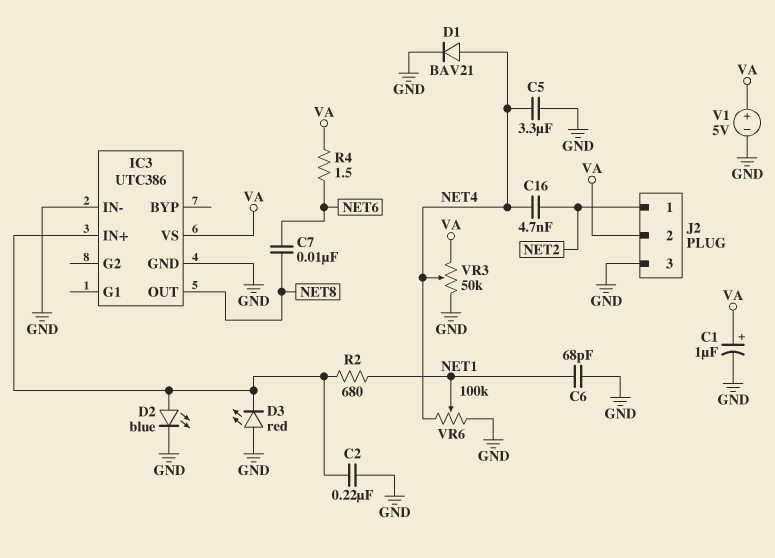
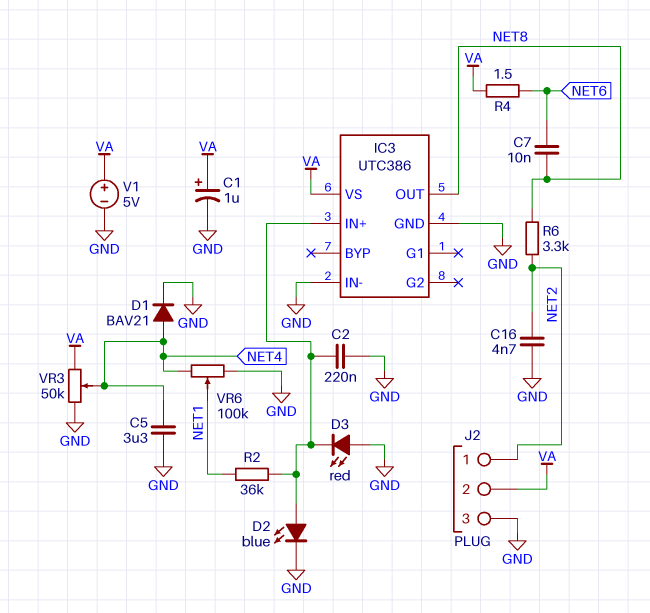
C6: 68pF (GND, NET1) -> none
C16: 4.7nF (NET2, NET4) -> 4.7nF (GND, NET2)
R2: 680 (IC3/IN+, NET1) -> 36k (IC3/IN+, NET1)
R6: none -> 3.3k (NET2, NET8)

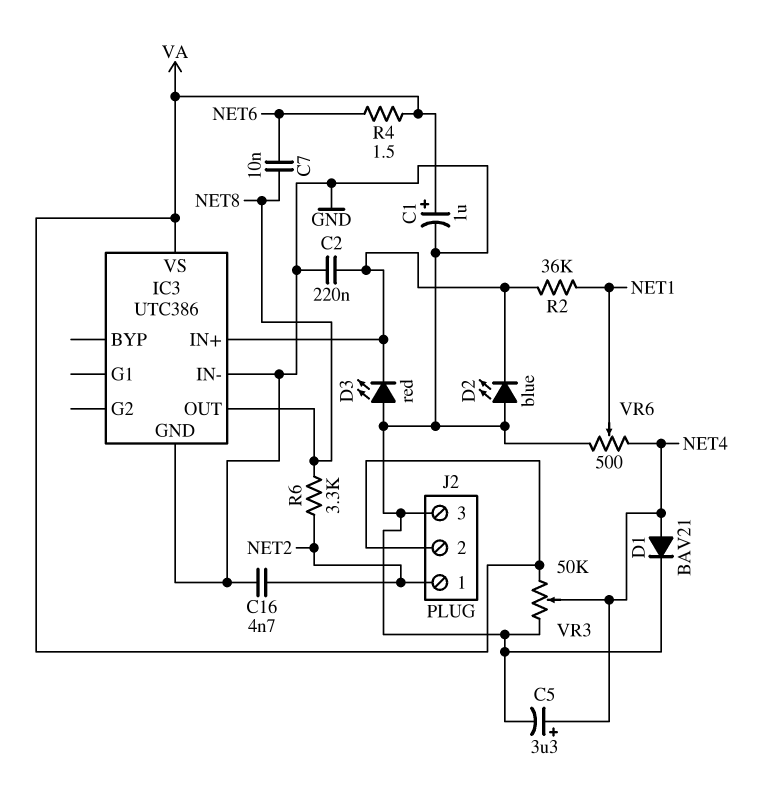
C5: 3.3uF (GND, NET4) -> 3.3uF (plus NET4, minus GND)
D2: LED blue (A IC3/IN+, K GND) -> LED blue (A GND, K IC3/IN+)
V1: 5V (plus VA, minus GND) -> none
VR6: 100k (GND, NET4, wiper NET1) -> 500 (GND, NET4, wiper NET1)

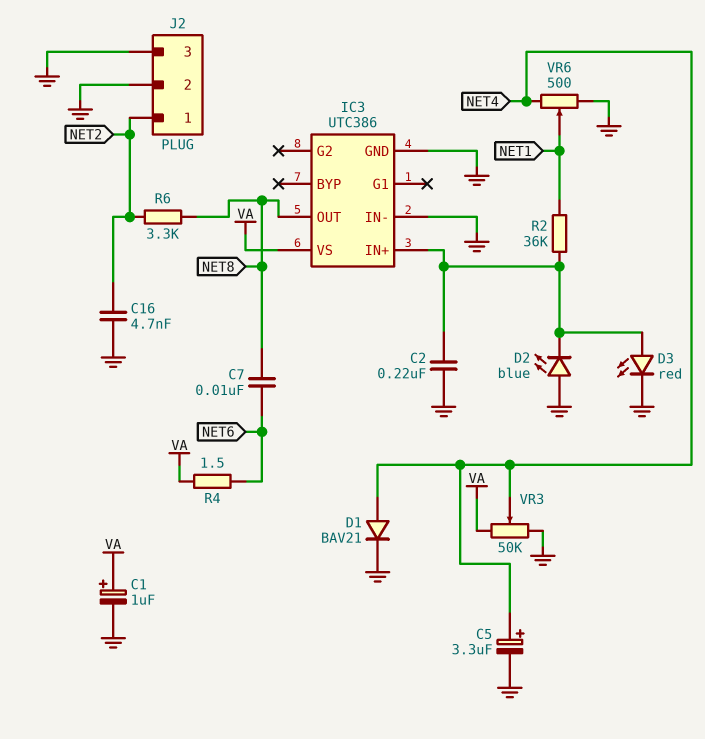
D3: LED red (A GND, K IC3/IN+) -> LED red (A IC3/IN+, K GND)
J2 pin 2: VA -> GND

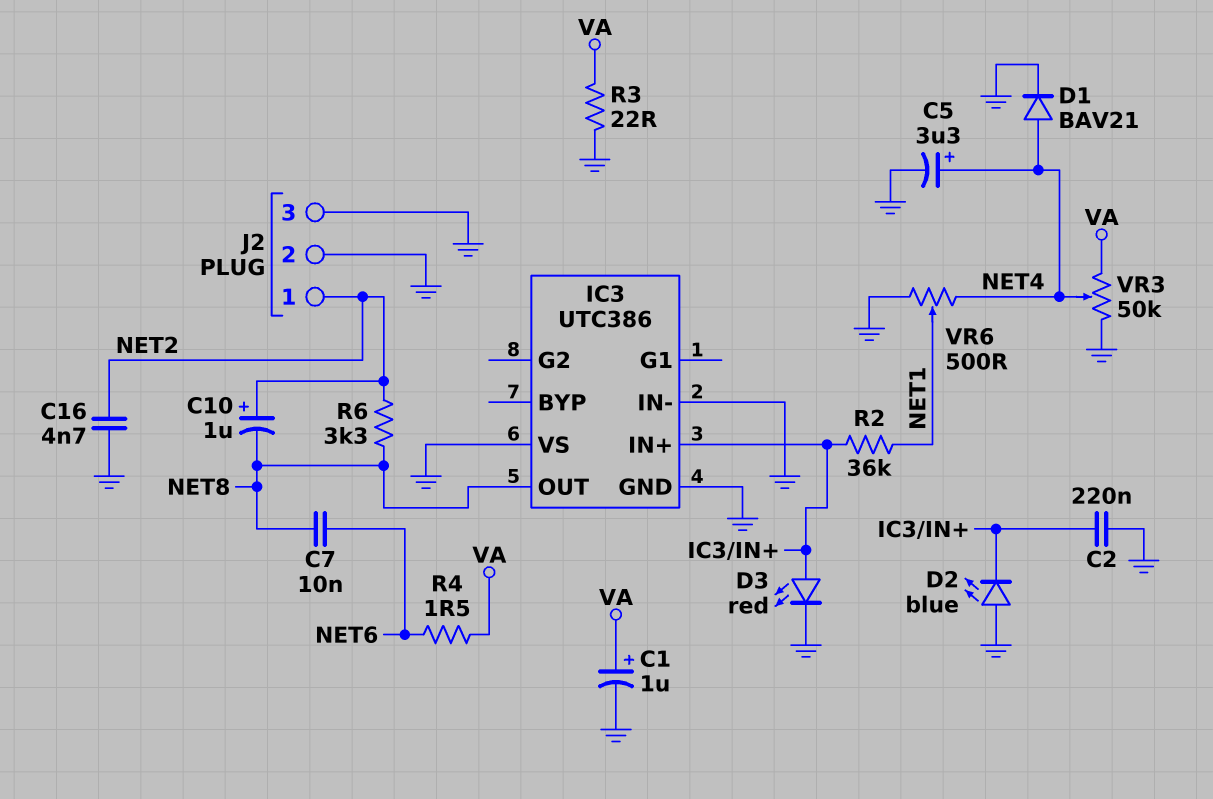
C10: none -> 1uF (plus NET2, minus NET8)
IC3 pin VS: VA -> GND
R3: none -> 22 (GND, VA)

